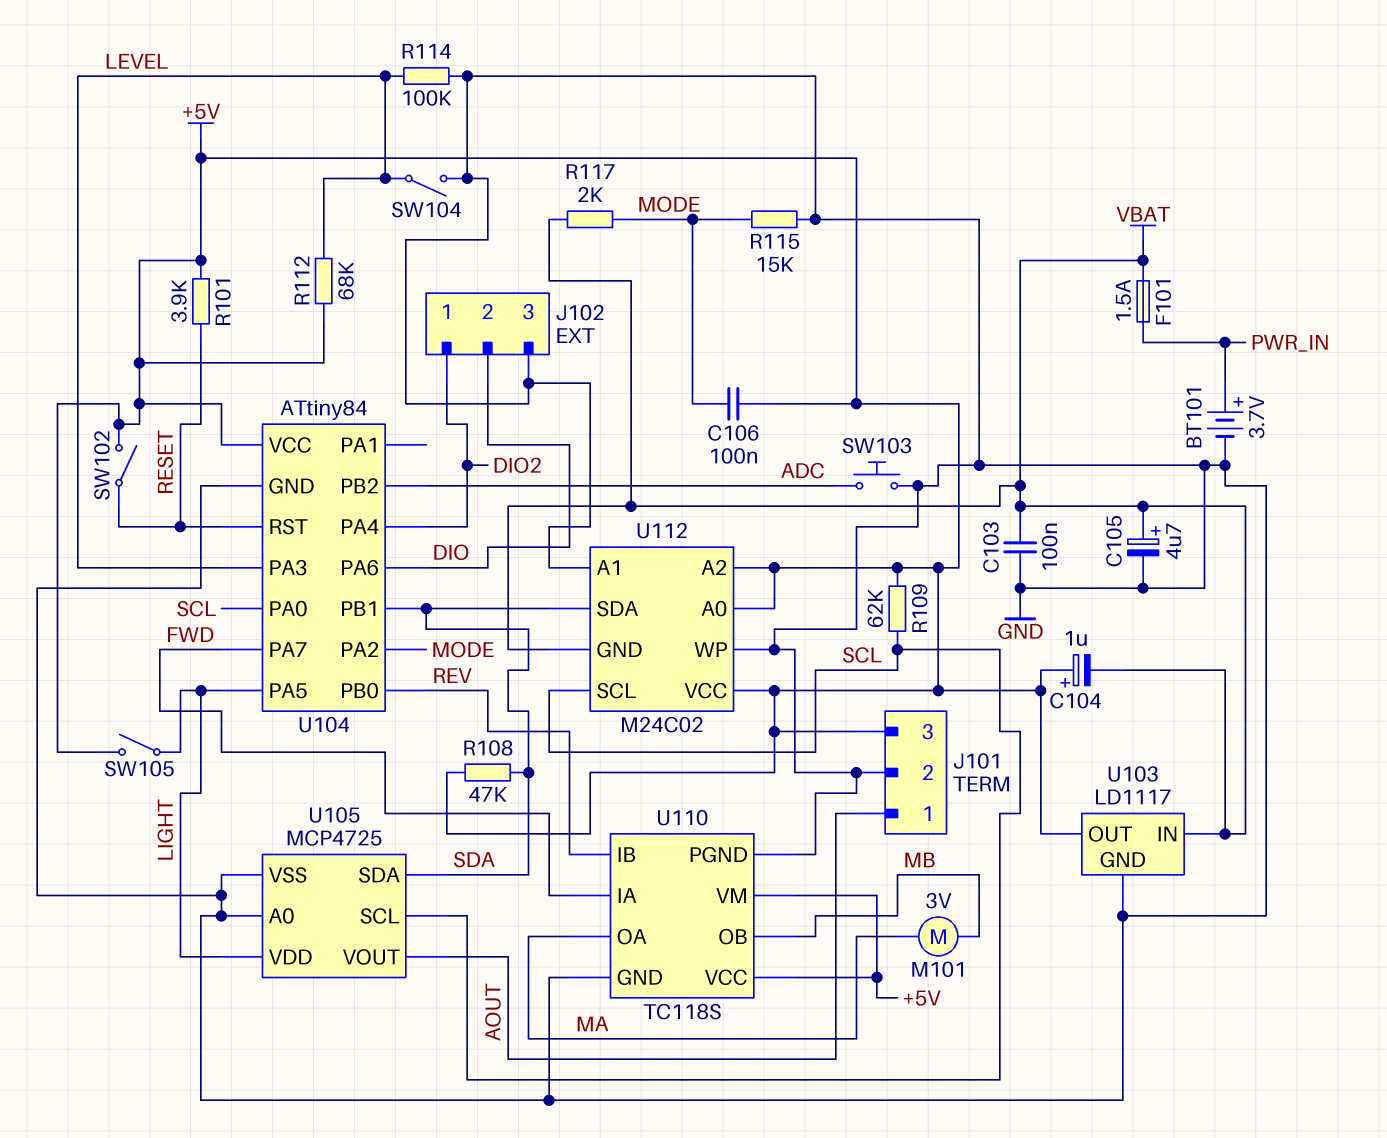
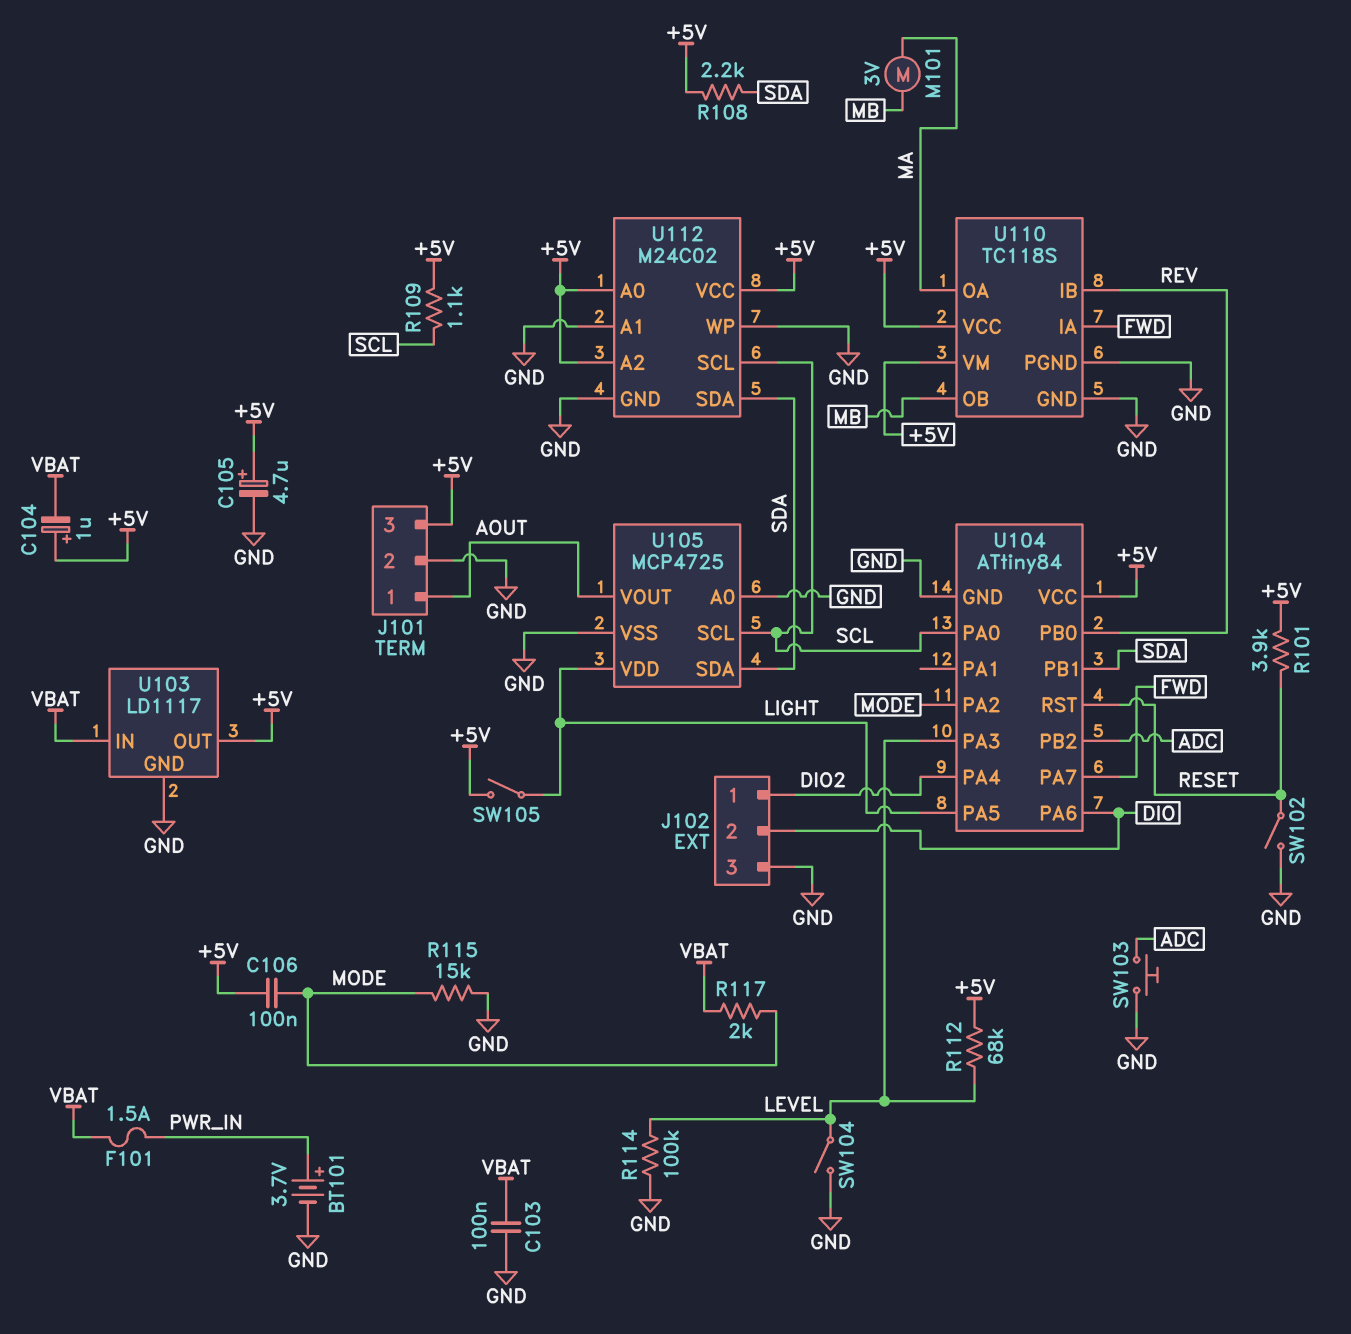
C105: 4.7uF (plus VBAT, minus GND) -> 4.7uF (plus +5V, minus GND)
R108: 47k (+5V, SDA) -> 2.2k (+5V, SDA)
R109: 62k (+5V, SCL) -> 1.1k (+5V, SCL)
SW102: switch (+5V, RESET) -> switch (GND, RESET)
U112 pin GND: VBAT -> GND

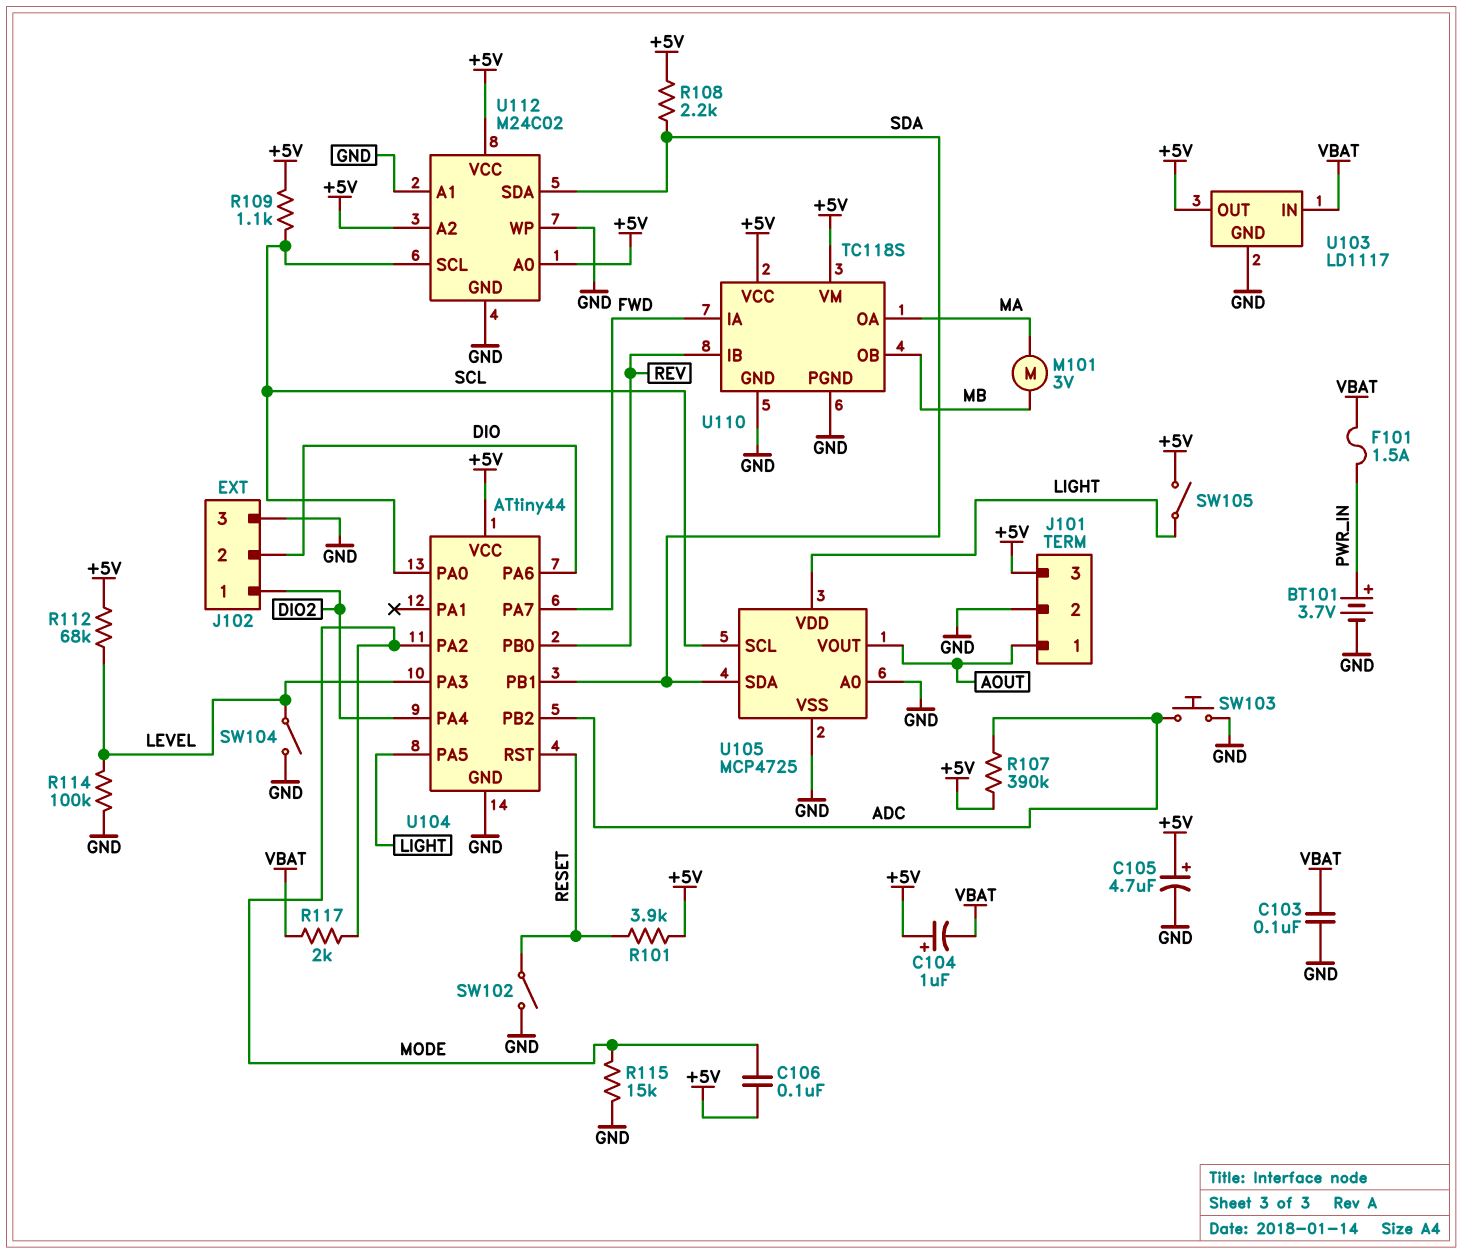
R107: none -> 390k (+5V, ADC)
U104: ATtiny84 -> ATtiny44

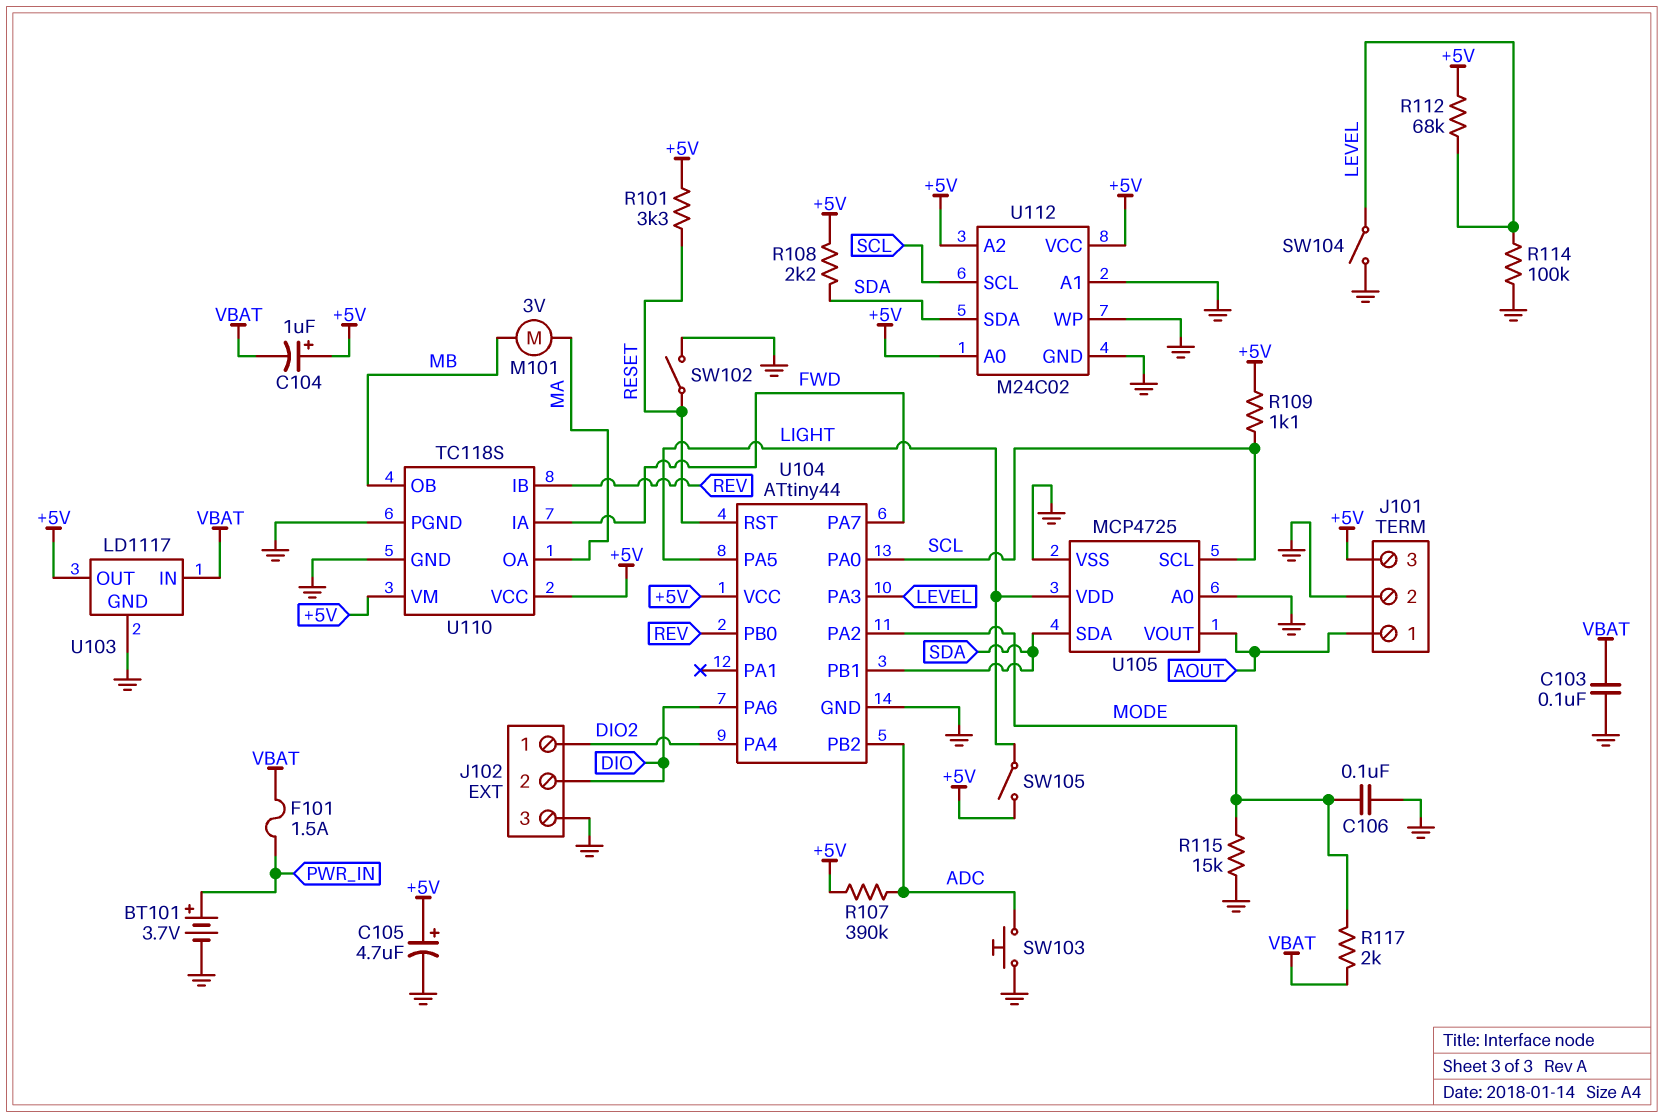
C106: 100nF (+5V, MODE) -> 100nF (GND, MODE)
R101: 3.9k (+5V, RESET) -> 3.3k (+5V, RESET)

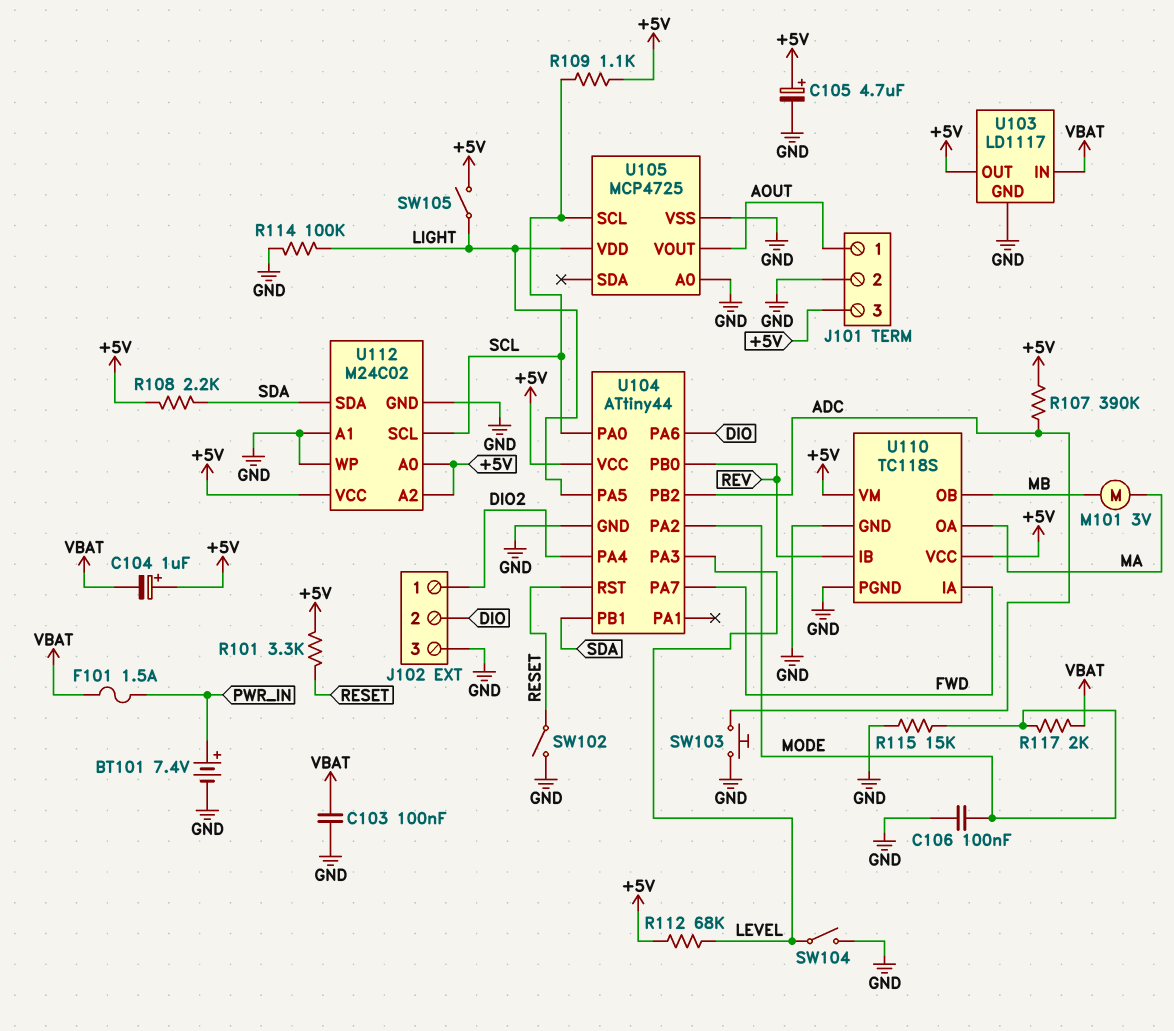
BT101: 3.7V (plus PWR_IN, minus GND) -> 7.4V (plus PWR_IN, minus GND)
R114: 100k (GND, LEVEL) -> 100k (GND, LIGHT)
U105 pin SDA: SDA -> none

